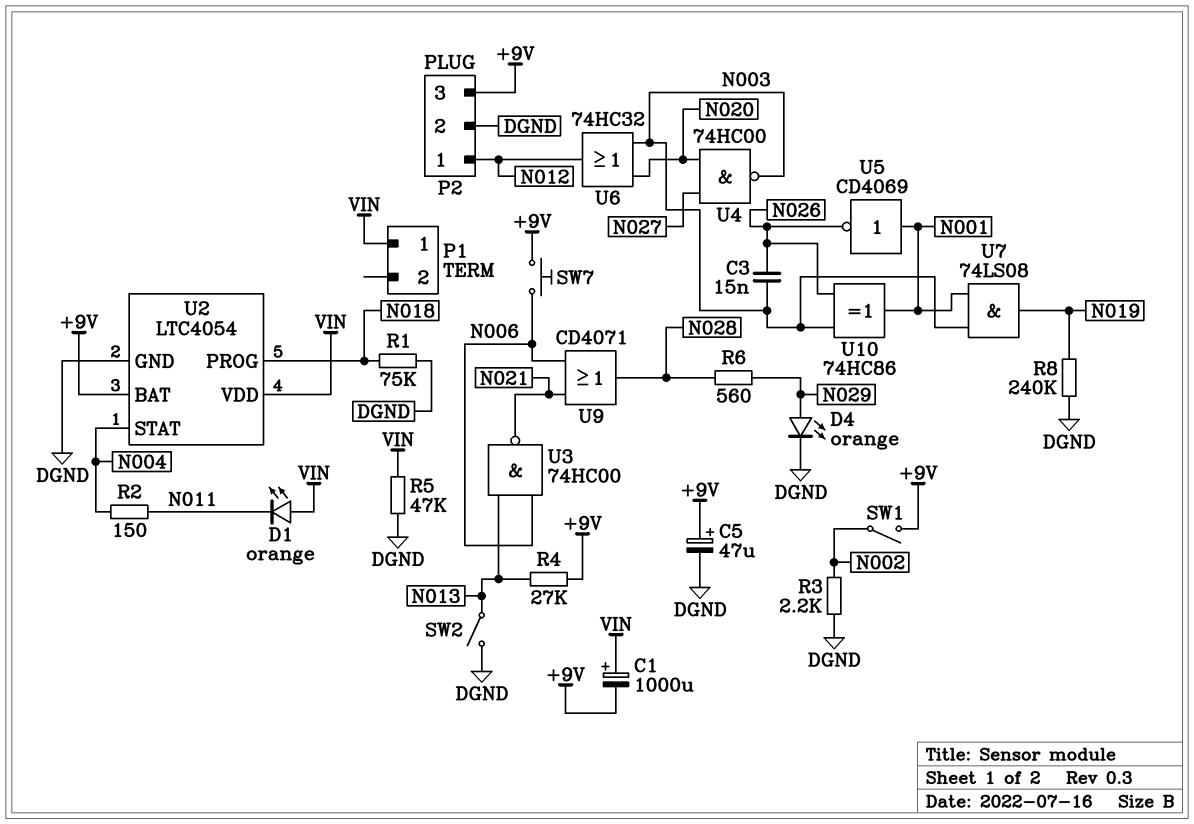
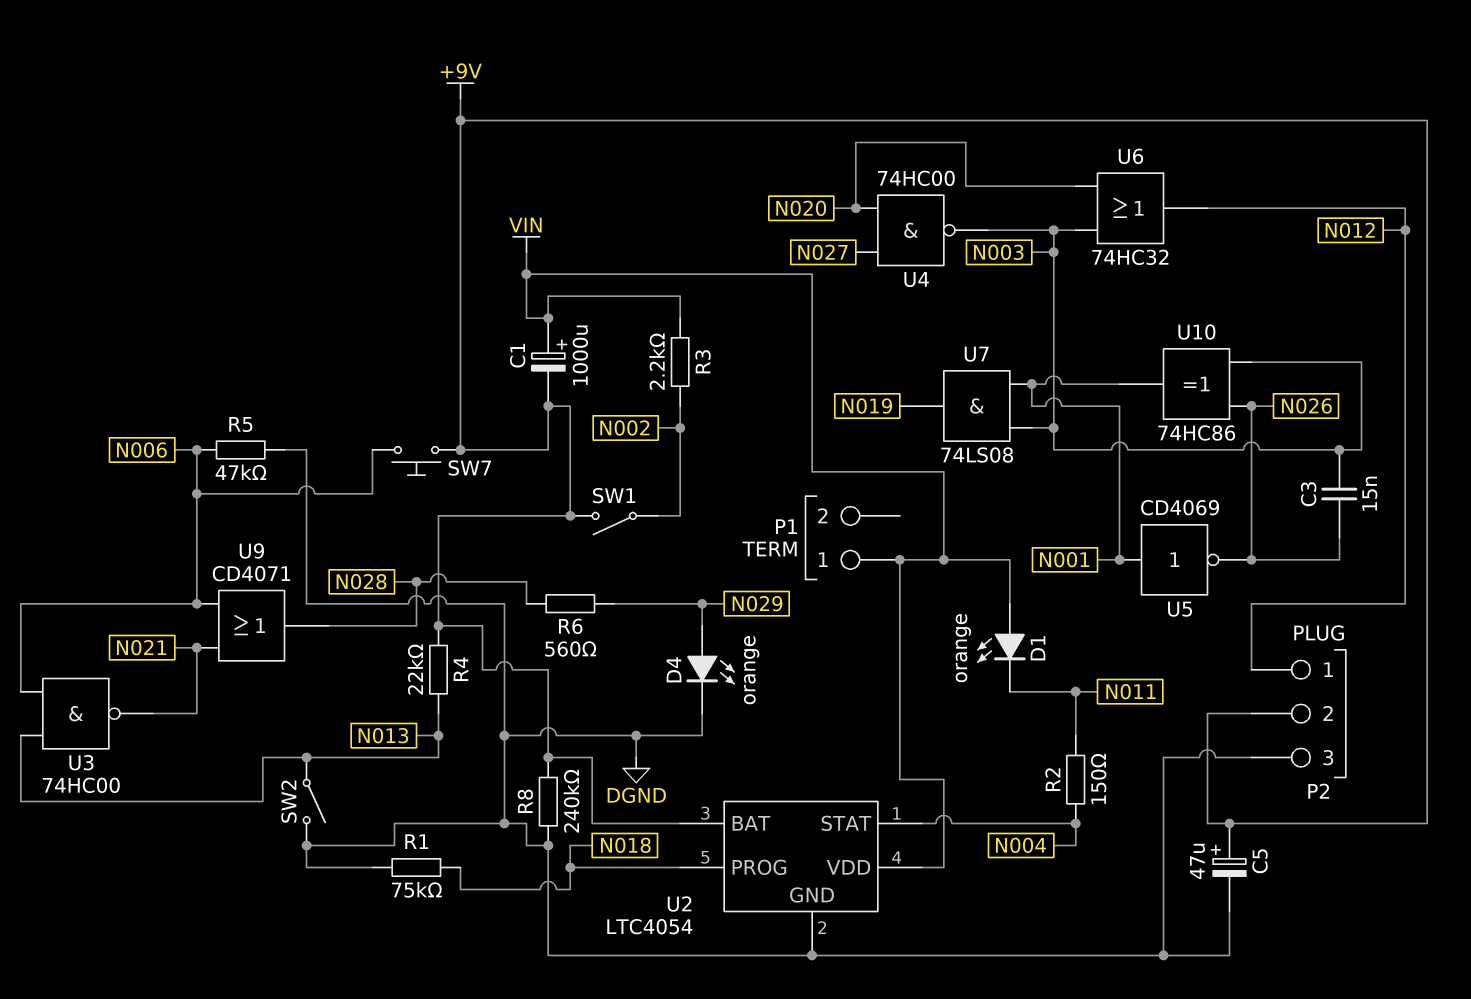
P2 pin 2: DGND -> +9V
P2 pin 3: +9V -> DGND
R3: 2.2k (DGND, N002) -> 2.2k (N002, VIN)
R4: 27k (+9V, N013) -> 22k (+9V, N013)
R5: 47k (DGND, VIN) -> 47k (DGND, N006)
R8: 240k (DGND, N019) -> 240k (+9V, DGND)

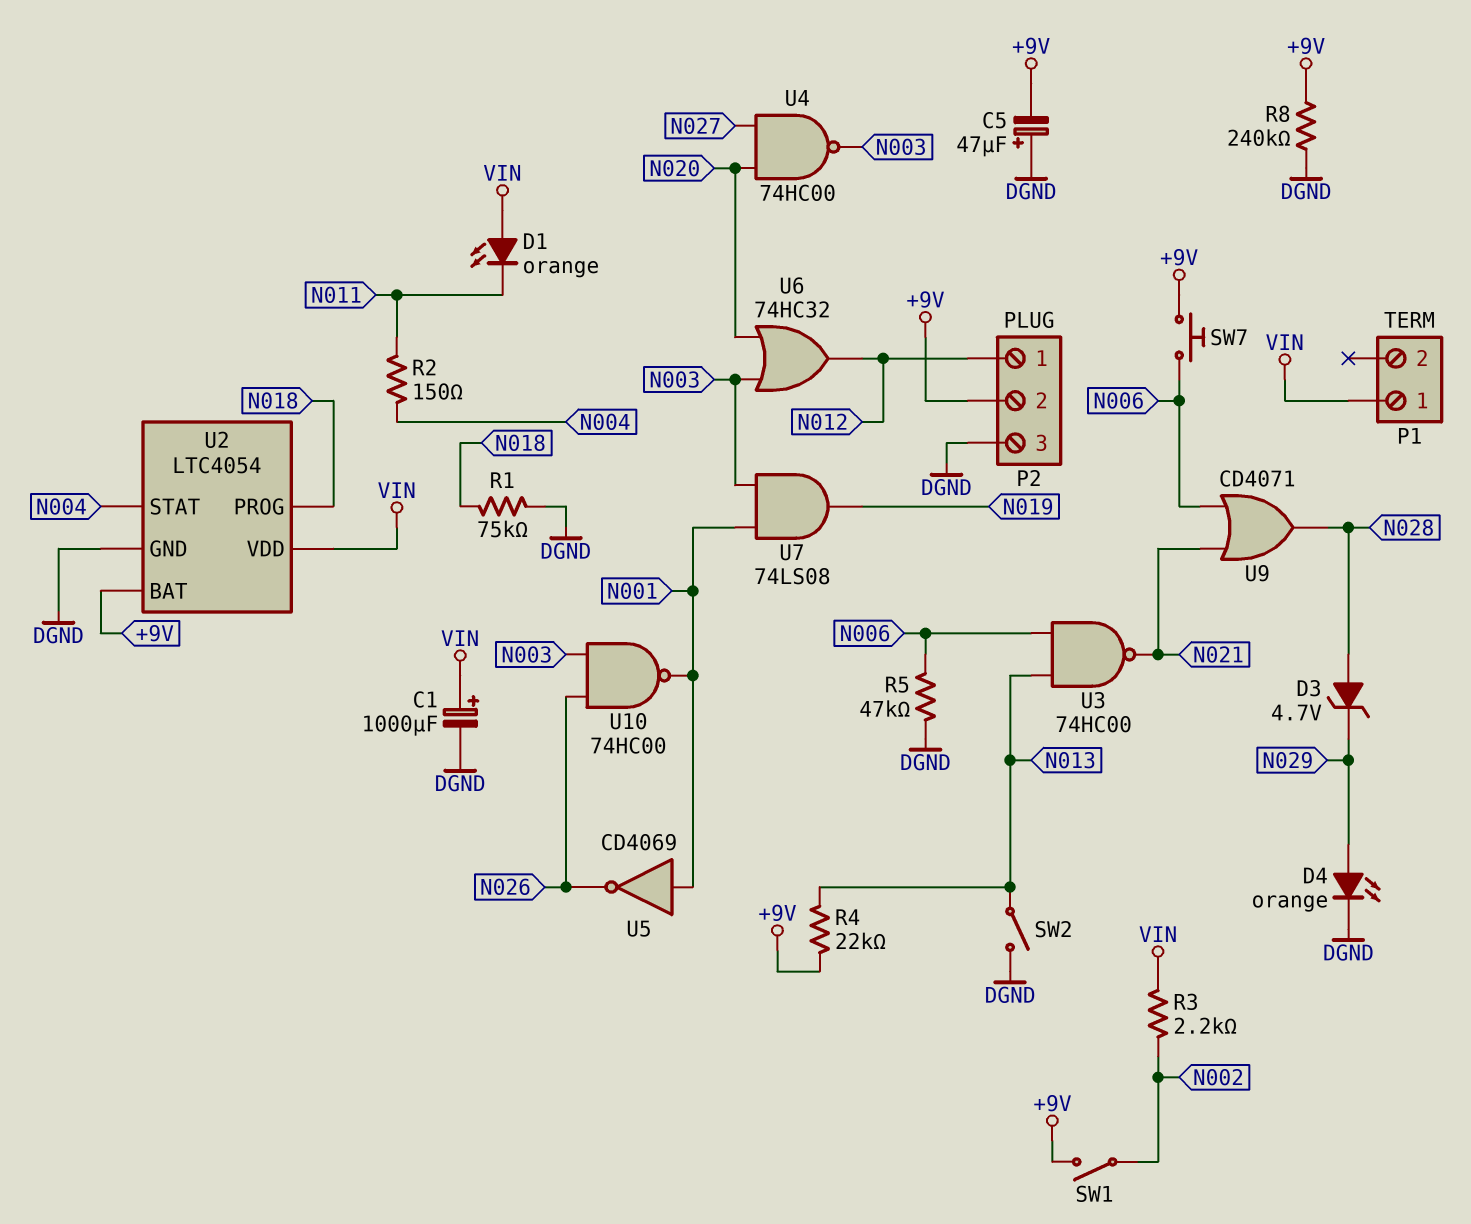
C1: 1000uF (plus VIN, minus +9V) -> 1000uF (plus VIN, minus DGND)
C3: 15nF (N003, N026) -> none
C5: 47uF (plus +9V, minus DGND) -> 47uF (plus DGND, minus +9V)
D3: none -> zener 4.7V (A N028, K N029)
R6: 560 (N028, N029) -> none
U10: XOR 74HC86 (in N003, in N026, out N001) -> NAND 74HC00 (in N003, in N026, out N001)

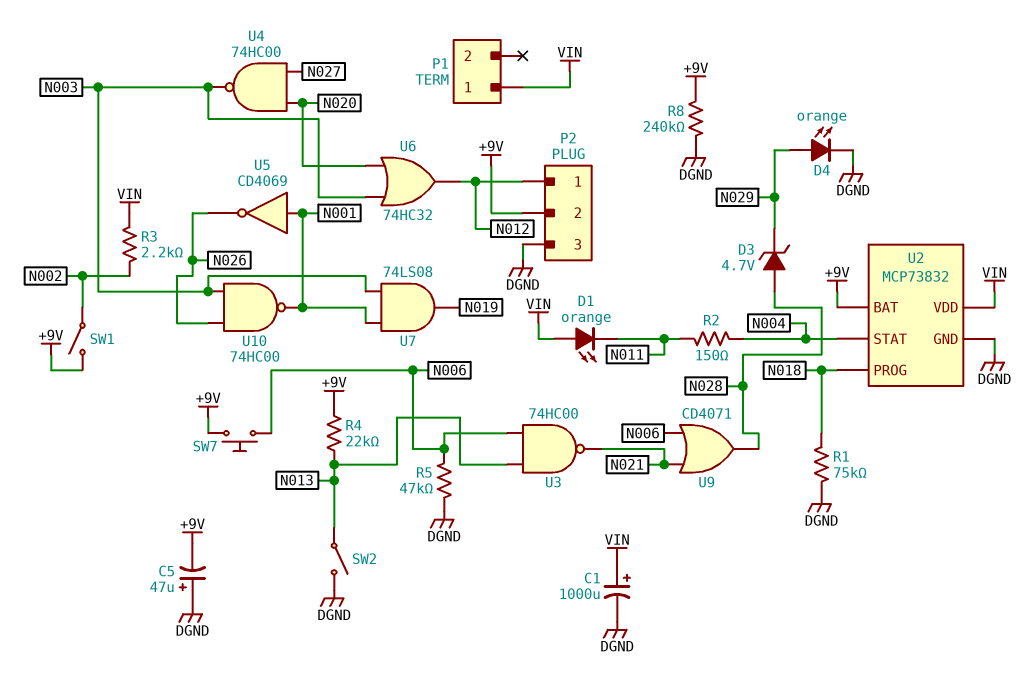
U2: LTC4054 -> MCP73832

